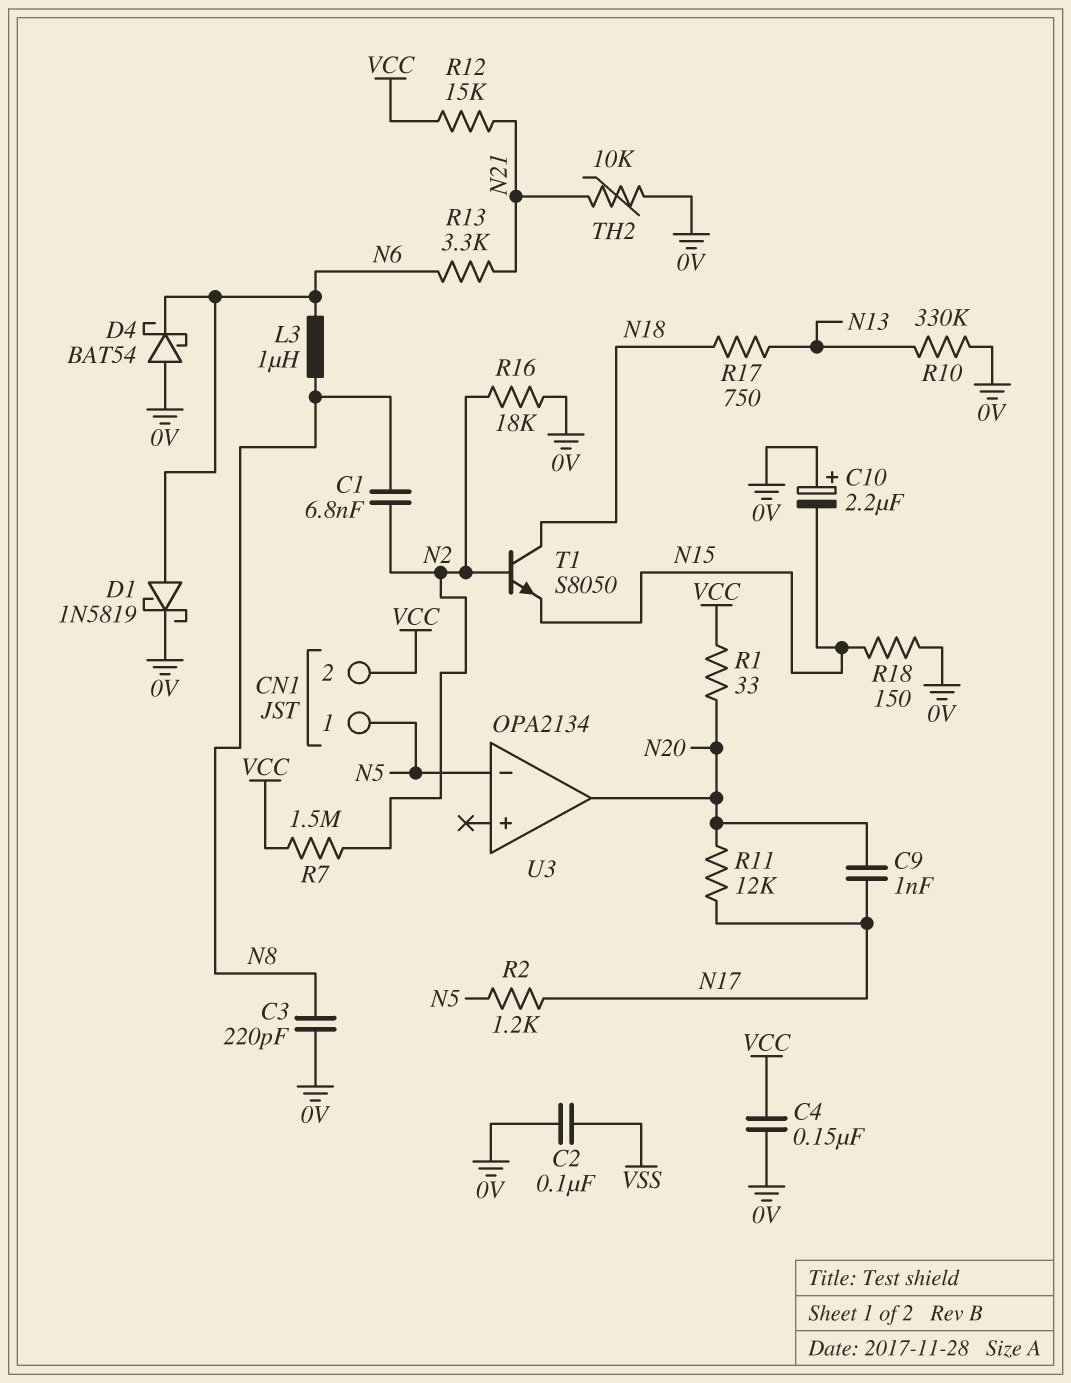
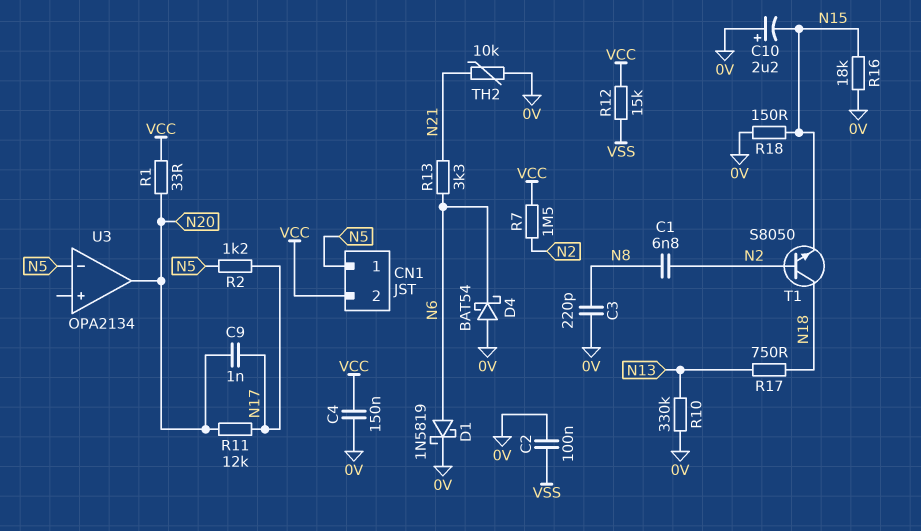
L3: 1uH (N6, N8) -> none
R12: 15k (N21, VCC) -> 15k (VCC, VSS)
R16: 18k (0V, N2) -> 18k (0V, N15)

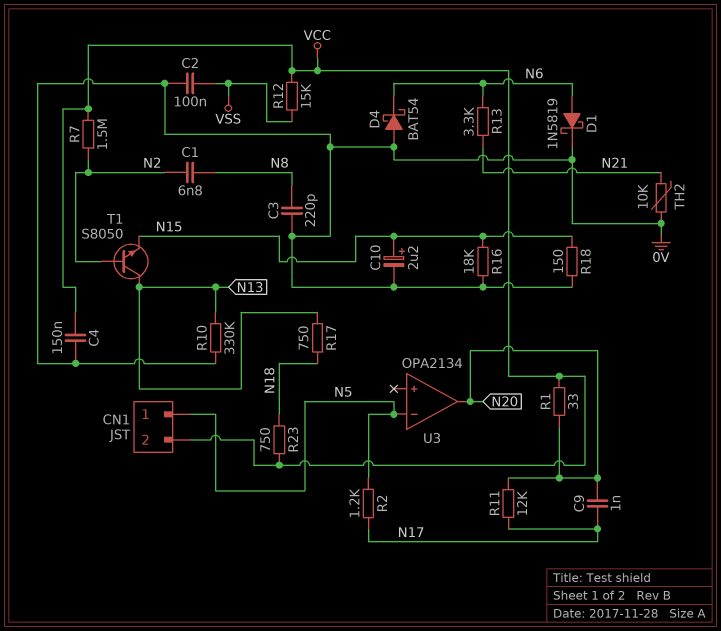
C10: 2.2uF (plus 0V, minus N15) -> 2.2uF (plus N15, minus 0V)
R23: none -> 750 (N18, VCC)
T1: NPN S8050 (B N2, C N18, E N15) -> NPN S8050 (B N2, C N13, E N15)

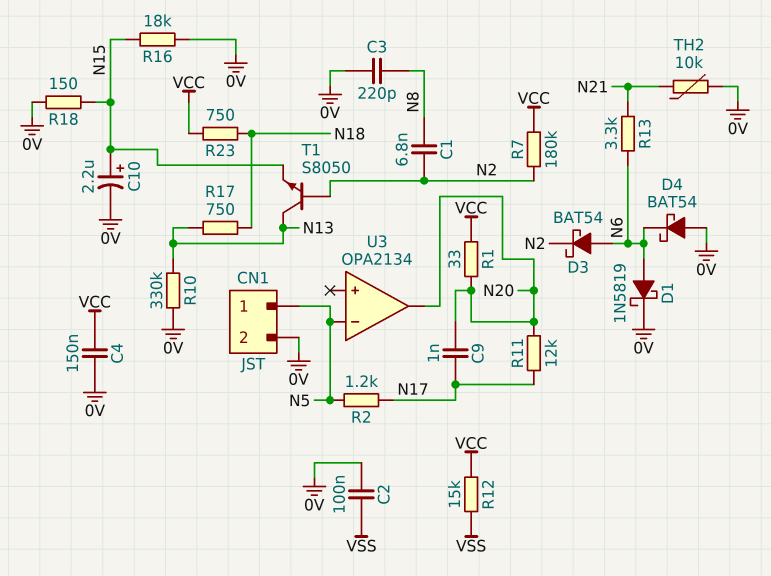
CN1 pin 2: VCC -> 0V
D3: none -> schottky BAT54 (A N6, K N2)
R7: 1.5M (N2, VCC) -> 180k (N2, VCC)

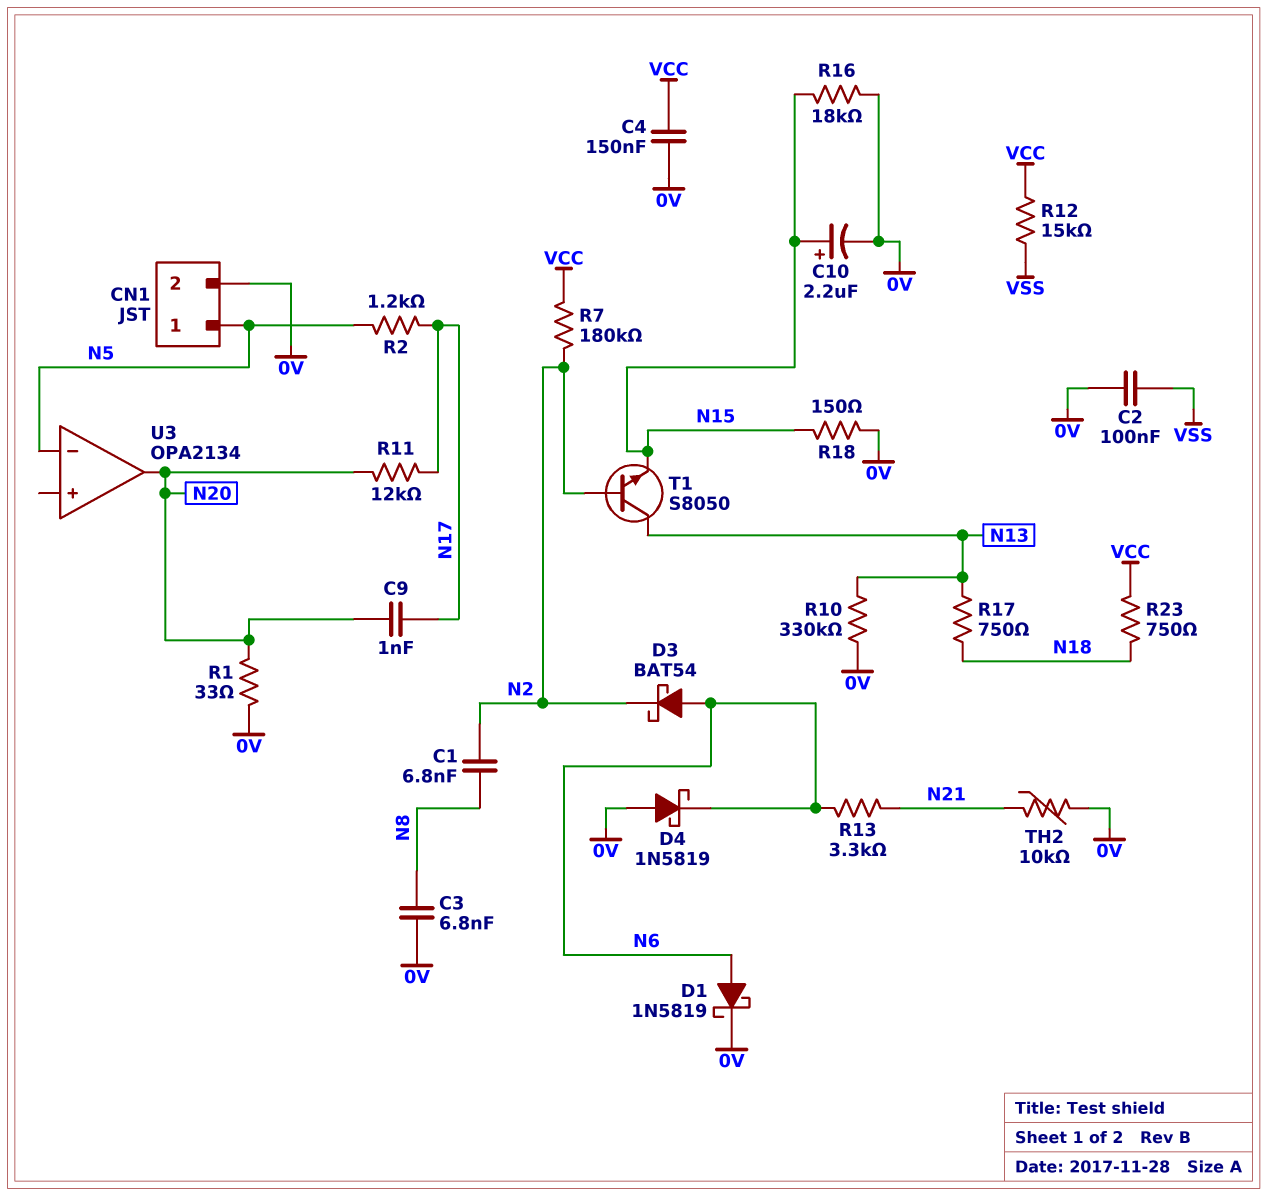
C3: 220pF (0V, N8) -> 6.8nF (0V, N8)
D4: schottky BAT54 (A 0V, K N6) -> schottky 1N5819 (A 0V, K N6)
R1: 33 (N20, VCC) -> 33 (0V, N20)

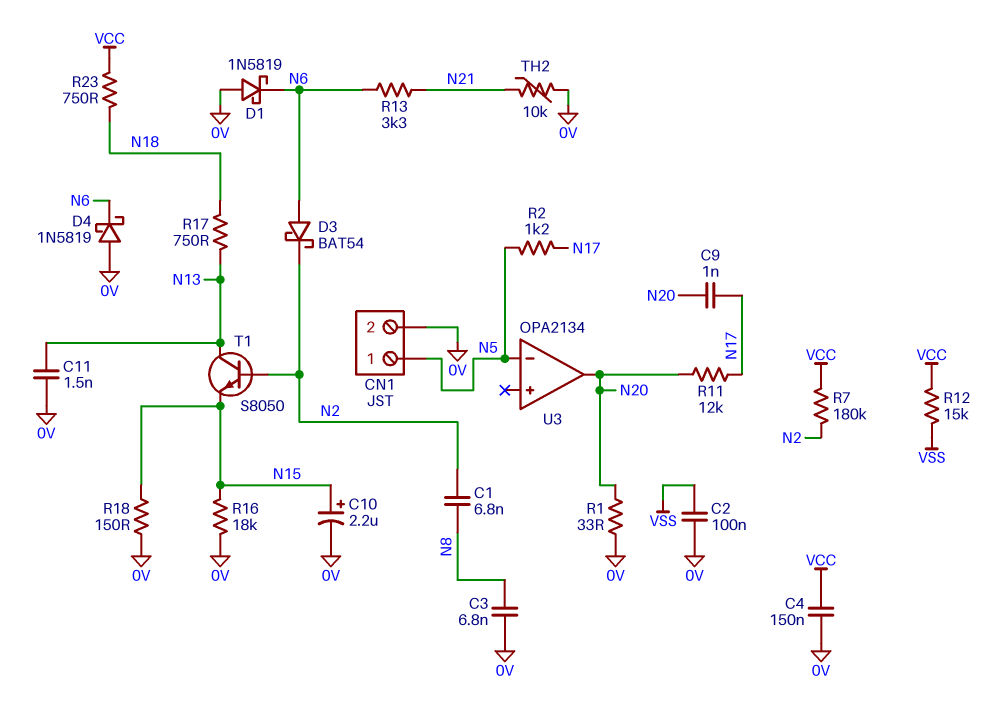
C11: none -> 1.5nF (0V, N13)
D1: schottky 1N5819 (A N6, K 0V) -> schottky 1N5819 (A 0V, K N6)
R10: 330k (0V, N13) -> none

